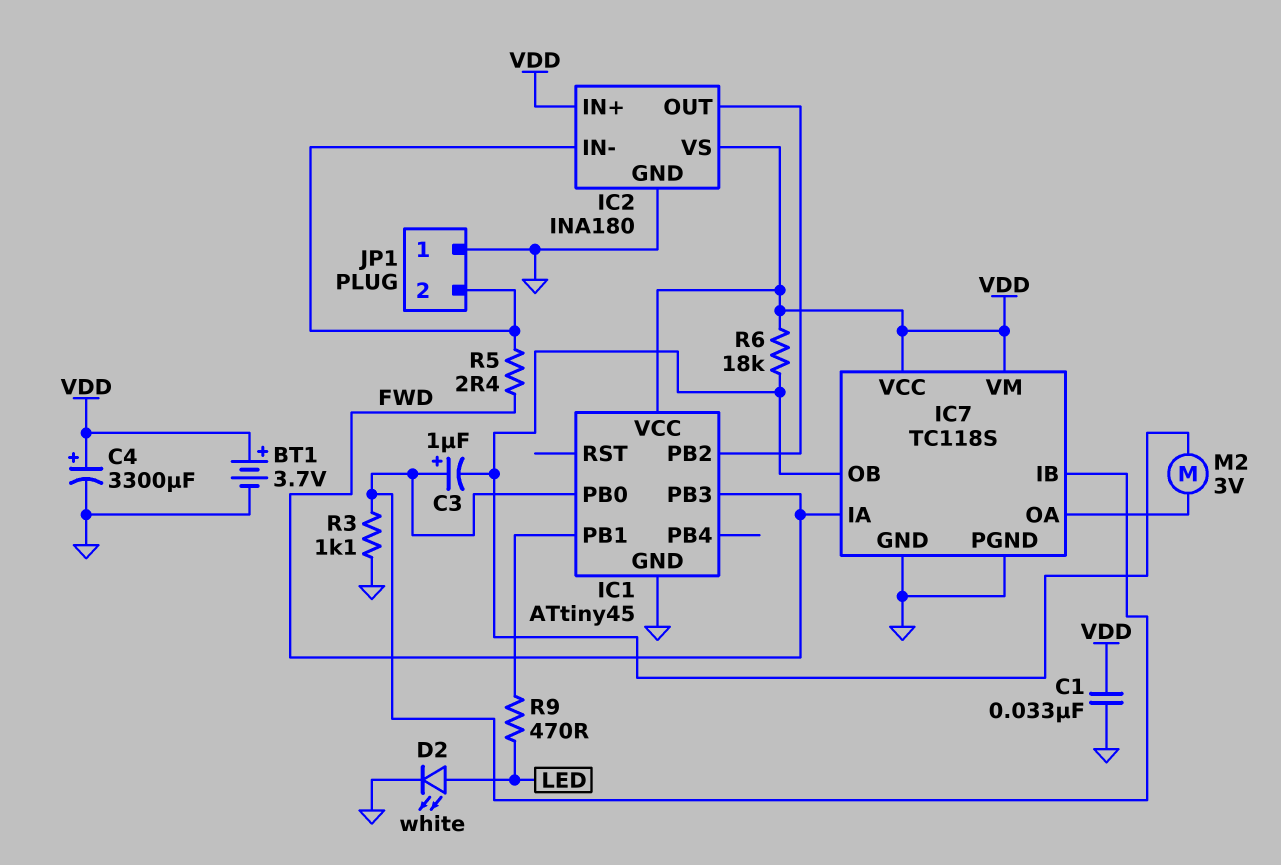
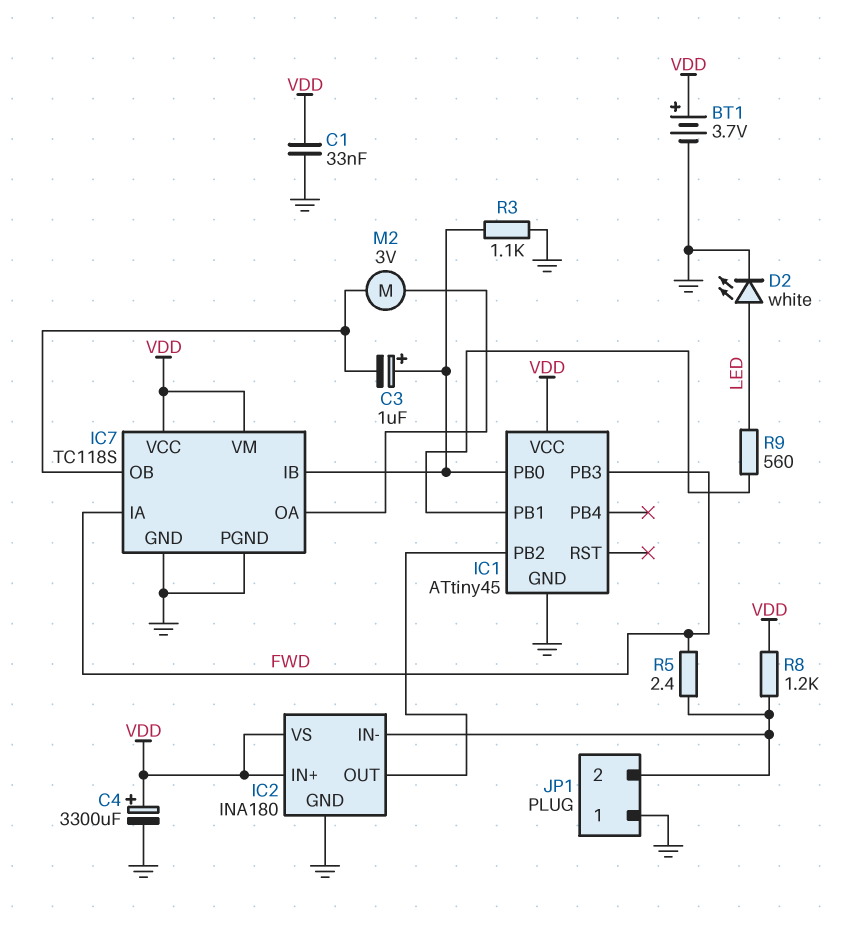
R6: 18k (IC7/OB, VDD) -> none
R8: none -> 1.2k (IC2/IN-, VDD)
R9: 470 (IC1/PB1, LED) -> 560 (IC1/PB1, LED)

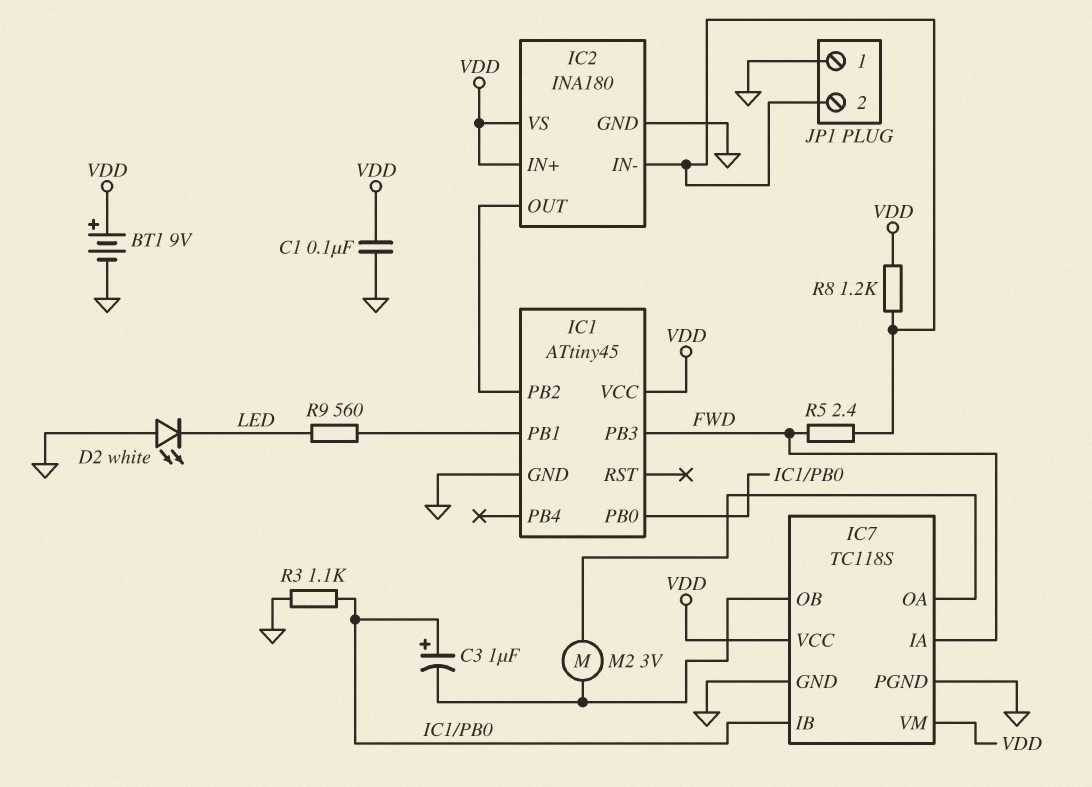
BT1: 3.7V (plus VDD, minus GND) -> 9V (plus VDD, minus GND)
C1: 33nF (GND, VDD) -> 100nF (GND, VDD)
C4: 3300uF (plus VDD, minus GND) -> none
D2: LED white (A LED, K GND) -> LED white (A GND, K LED)

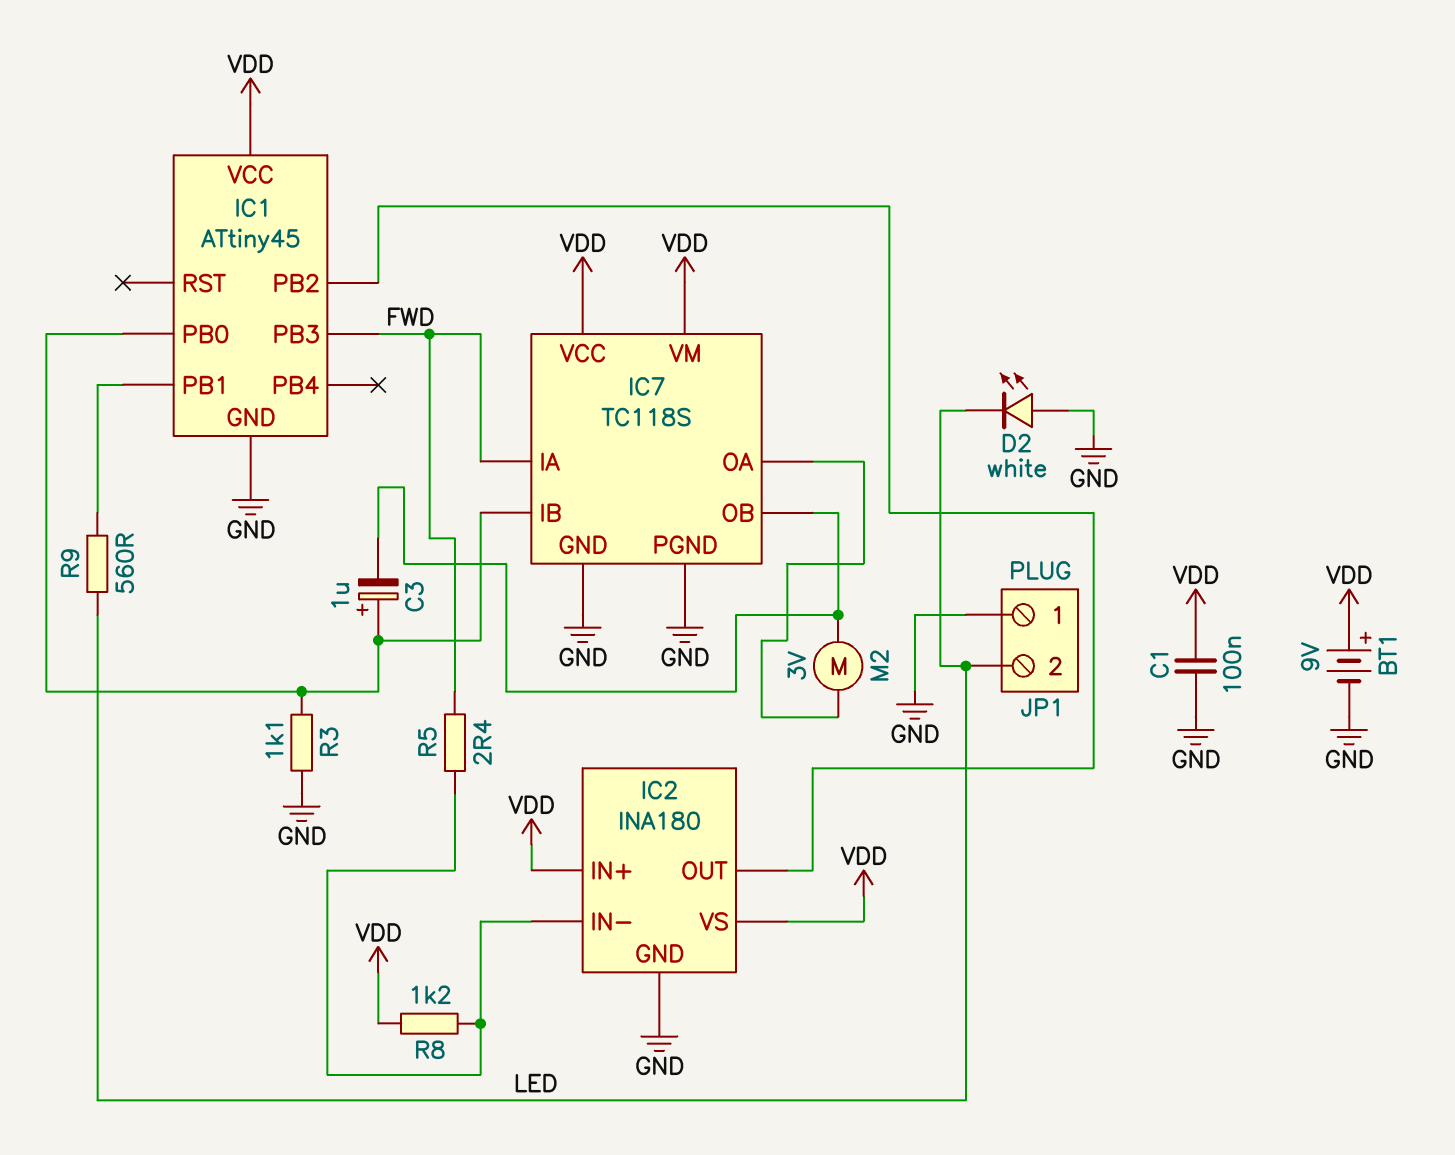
JP1 pin 2: IC2/IN- -> LED

